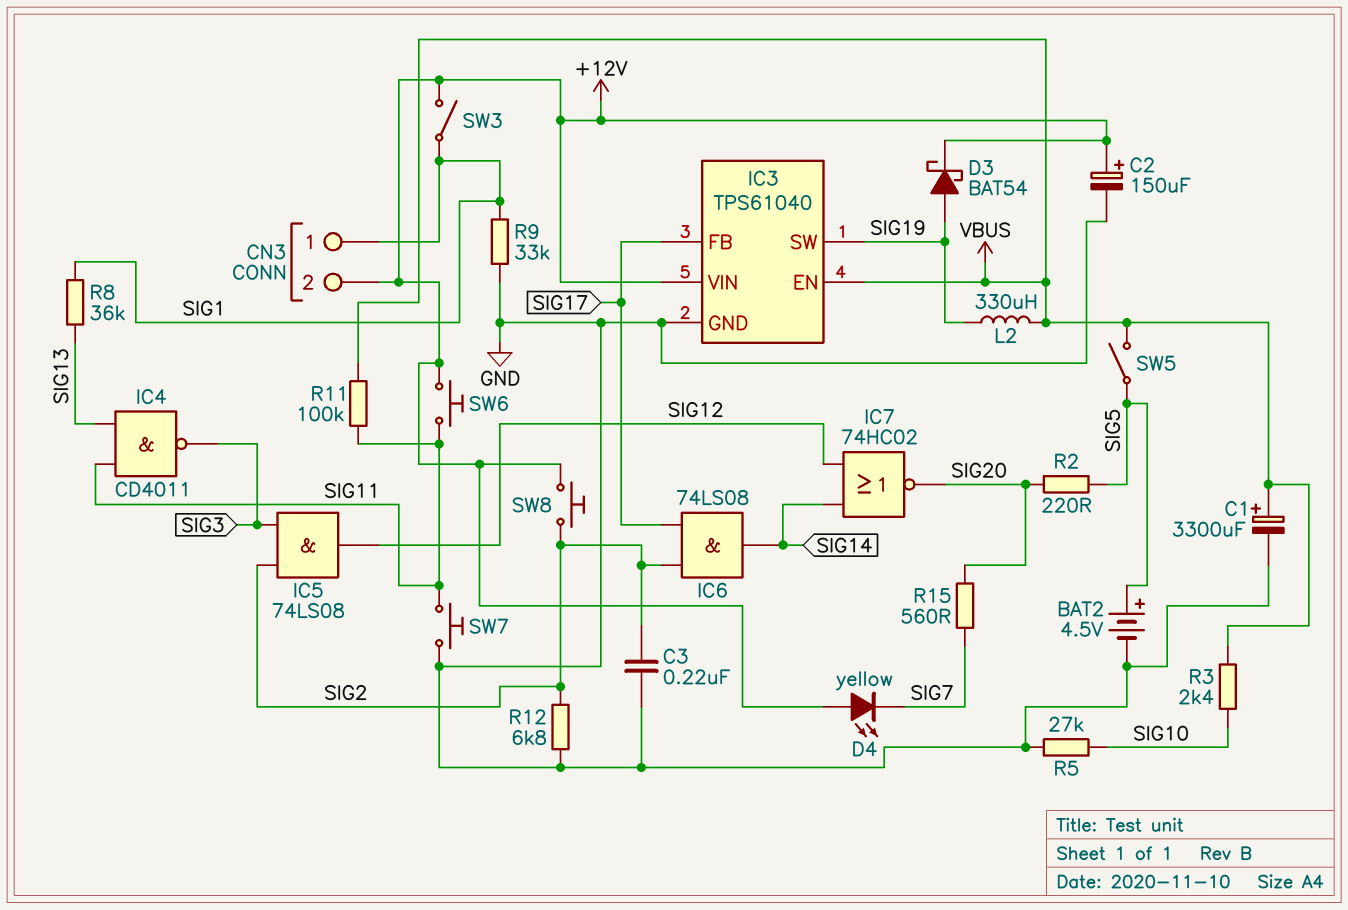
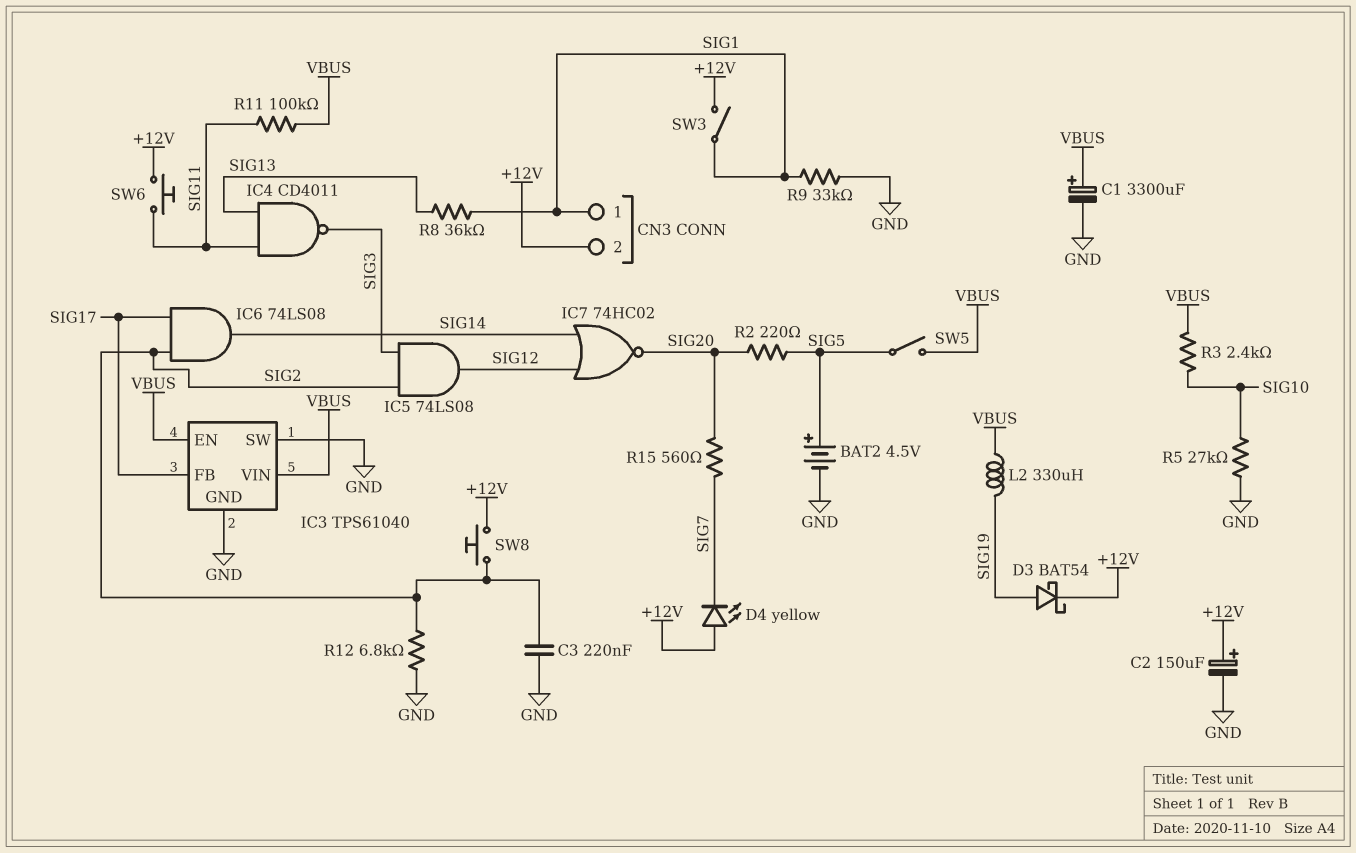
IC3 pin SW: SIG19 -> GND
IC3 pin VIN: +12V -> VBUS
SW7: button (GND, SIG11) -> none

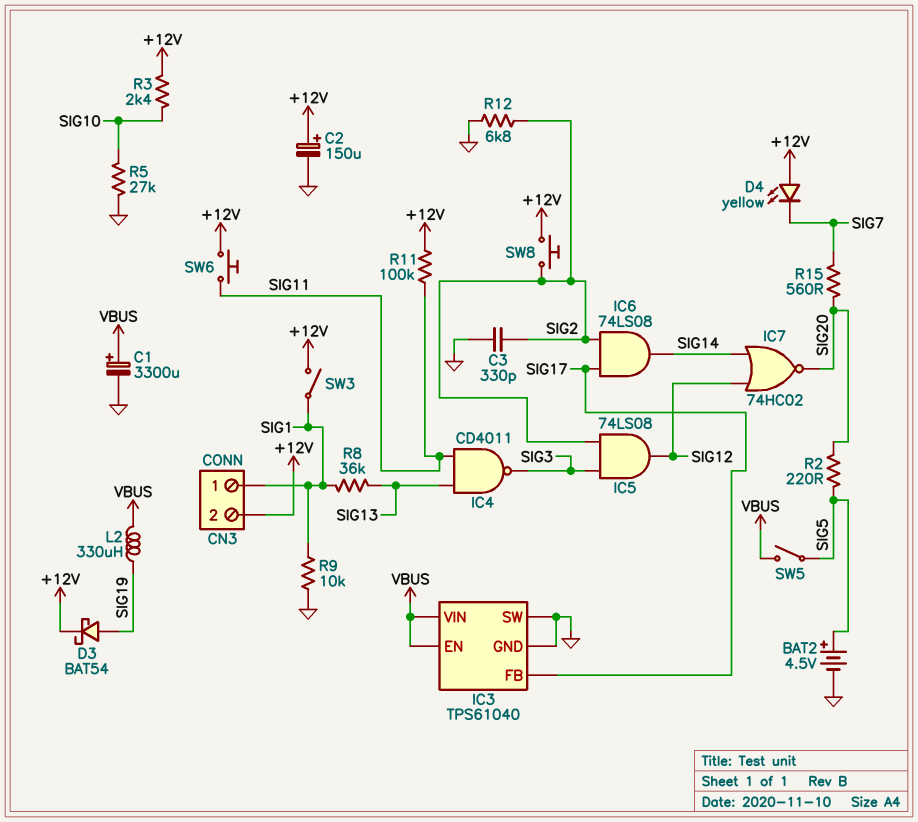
C3: 220nF (GND, SIG2) -> 330pF (GND, SIG2)
R3: 2.4k (SIG10, VBUS) -> 2.4k (+12V, SIG10)
R9: 33k (GND, SIG1) -> 10k (GND, SIG1)
R11: 100k (SIG11, VBUS) -> 100k (+12V, SIG11)

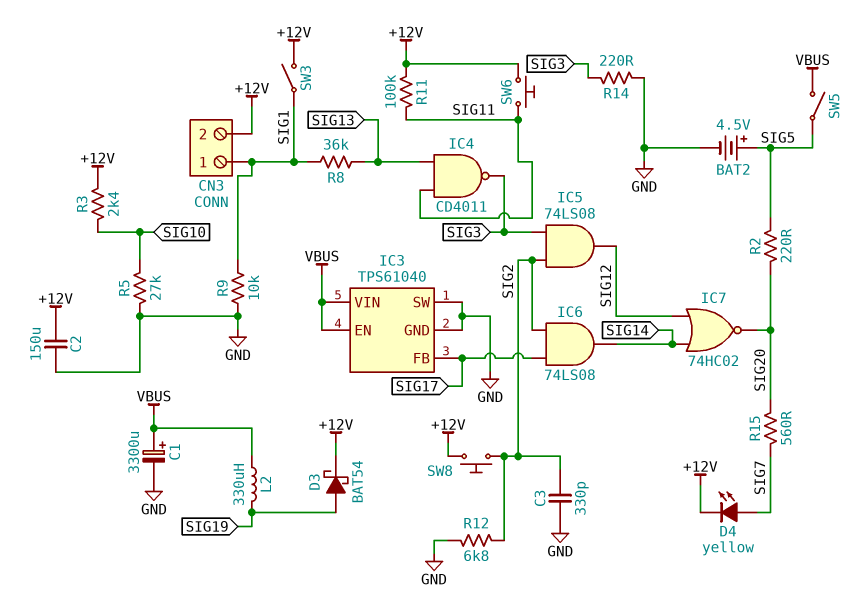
C2: 150uF (plus +12V, minus GND) -> 150uF (+12V, GND)
D4: LED yellow (A +12V, K SIG7) -> LED yellow (A SIG7, K +12V)
R14: none -> 220 (GND, SIG3)

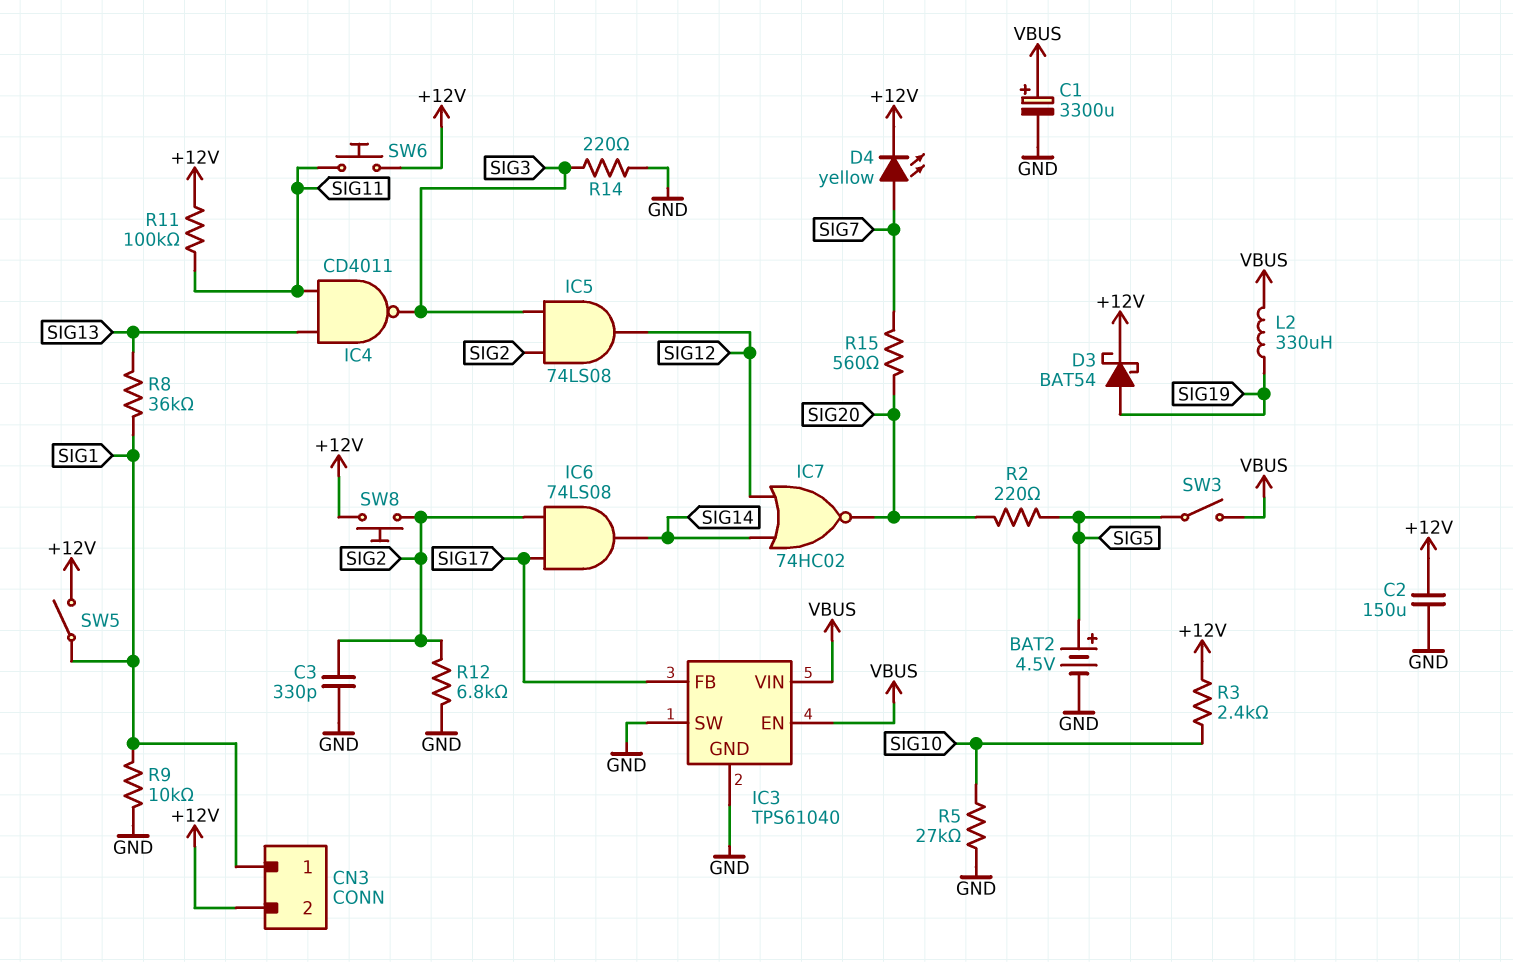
SW3: switch (+12V, SIG1) -> switch (SIG5, VBUS)
SW5: switch (SIG5, VBUS) -> switch (+12V, SIG1)

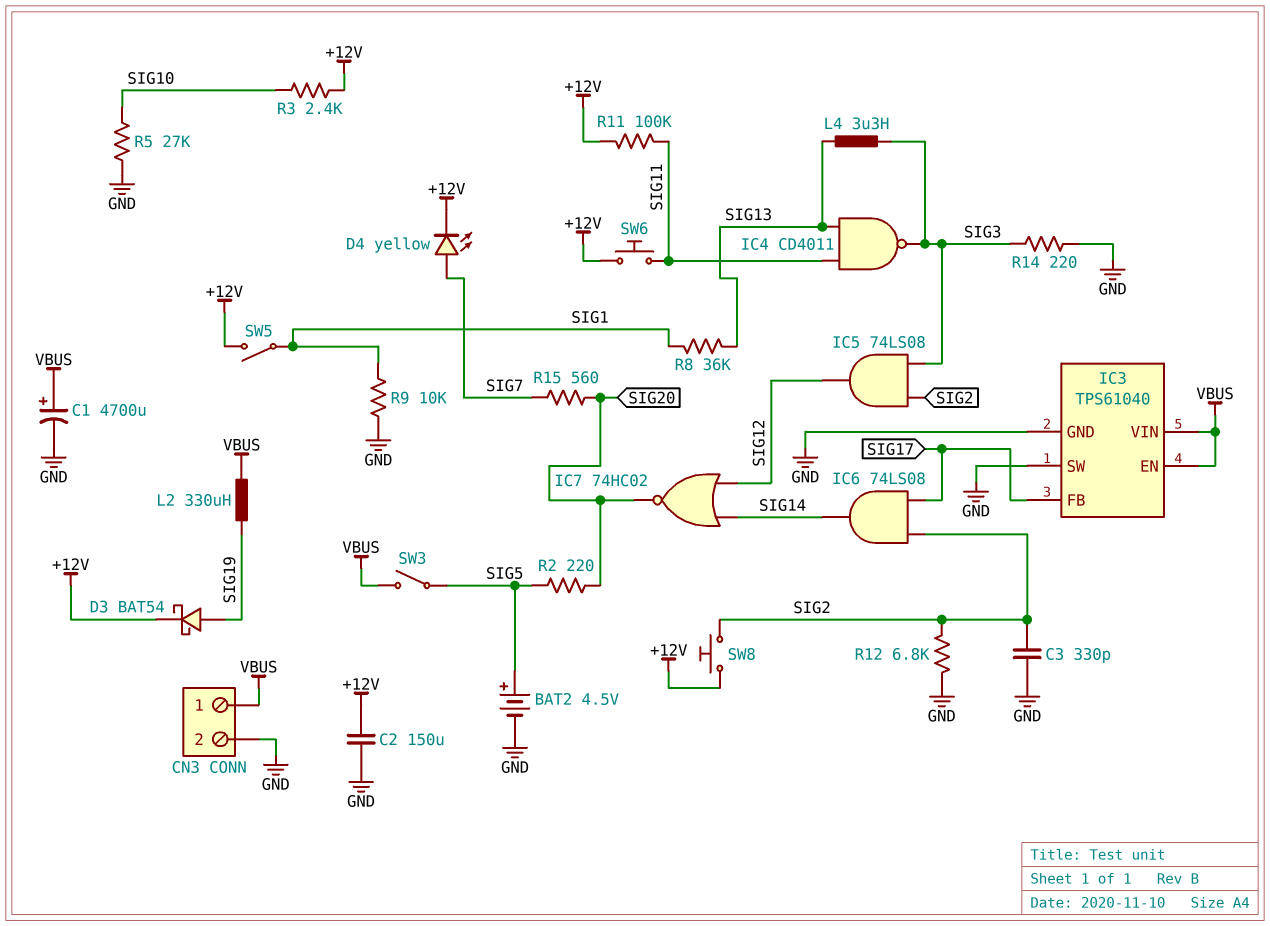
C1: 3300uF (plus VBUS, minus GND) -> 4700uF (plus VBUS, minus GND)
CN3 pin 1: SIG1 -> VBUS
CN3 pin 2: +12V -> GND
L4: none -> 3.3uH (SIG3, SIG13)

